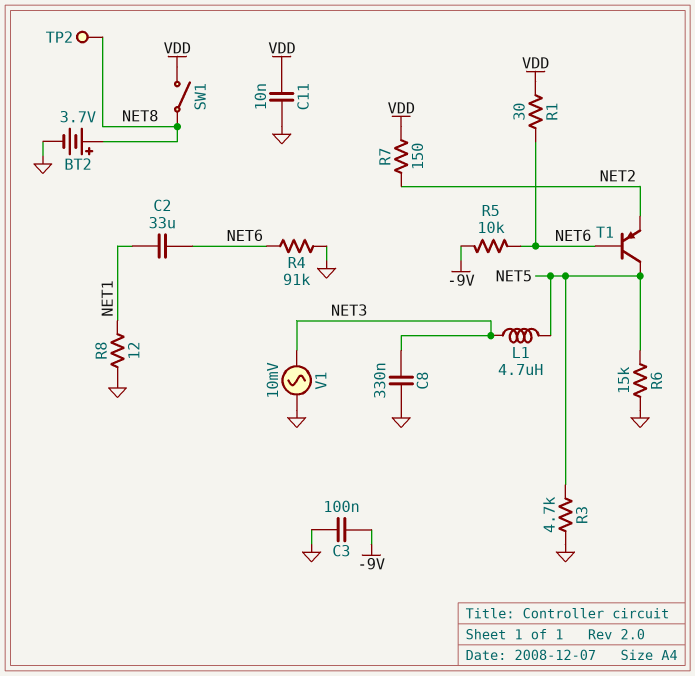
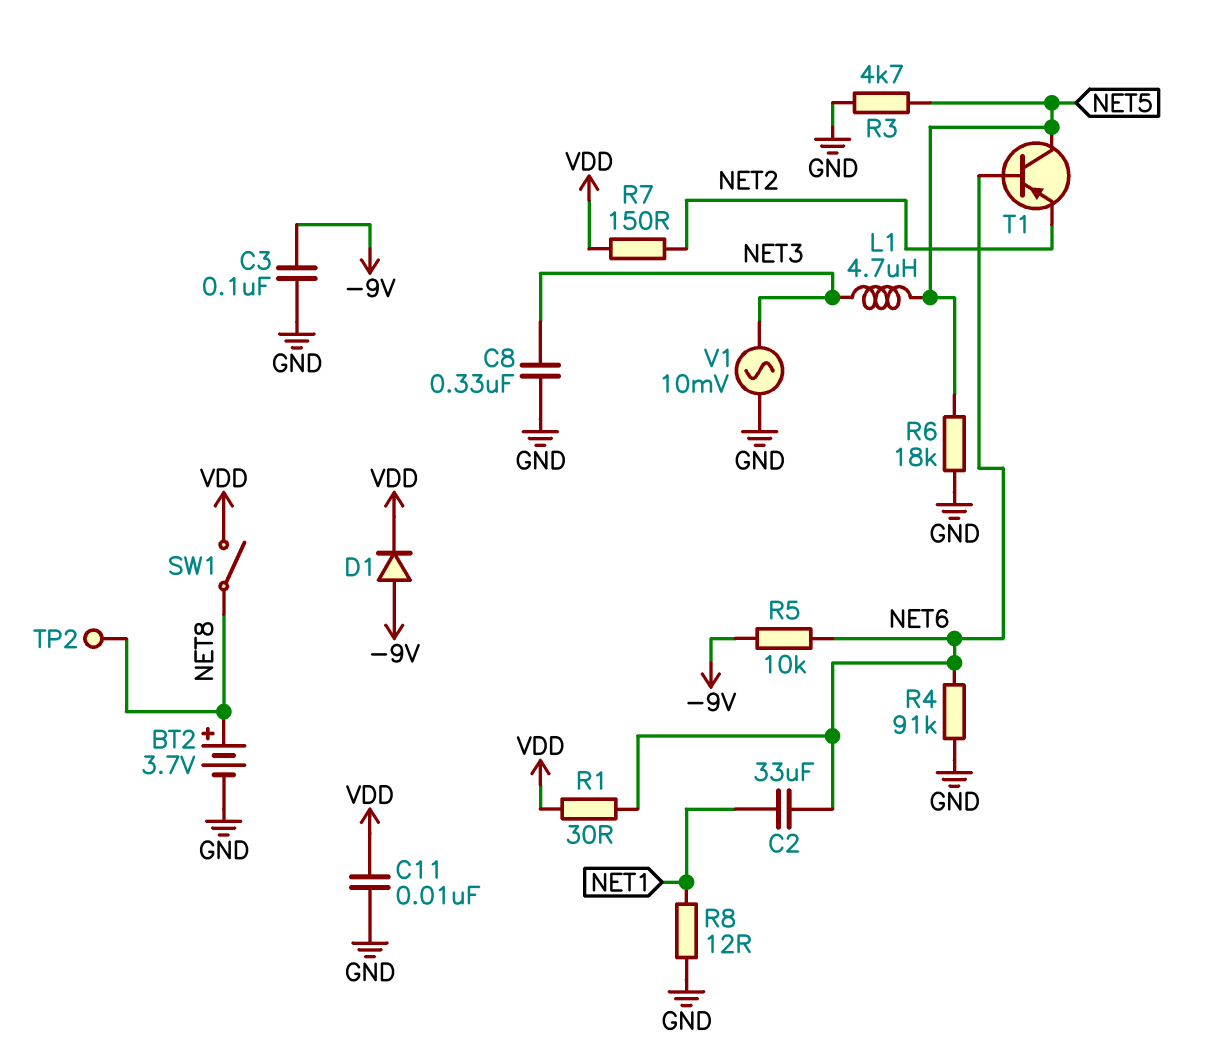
D1: none -> diode (A -9V, K VDD)
R6: 15k (GND, NET5) -> 18k (GND, NET5)

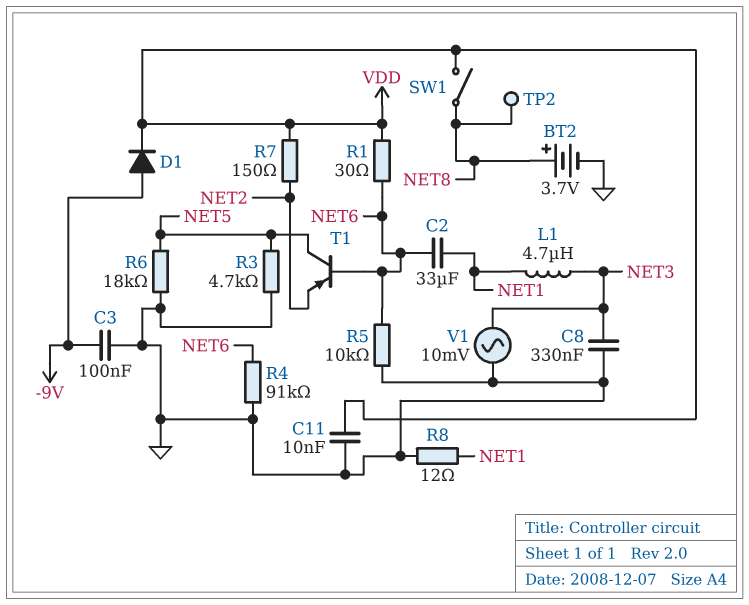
L1: 4.7uH (NET3, NET5) -> 4.7uH (NET1, NET3)
R5: 10k (-9V, NET6) -> 10k (GND, NET6)

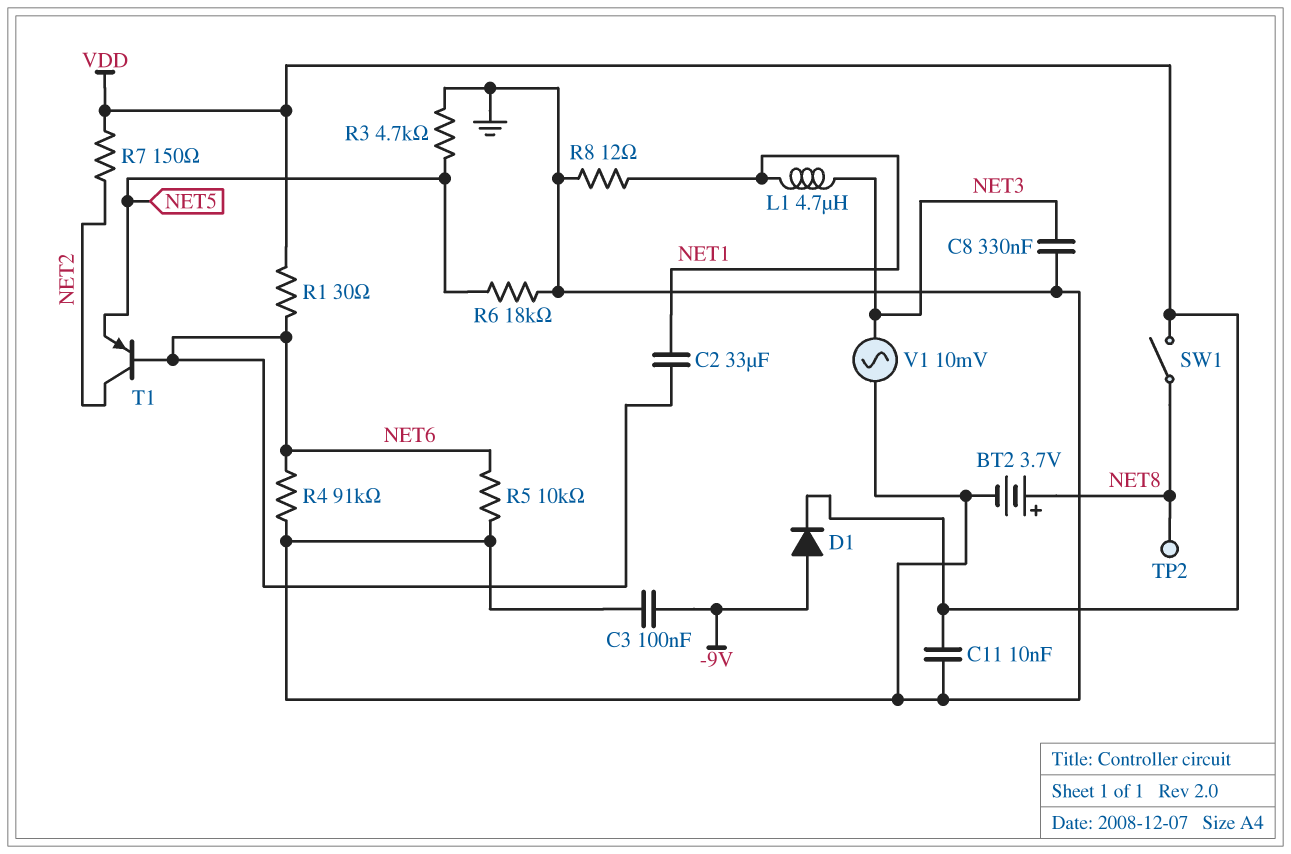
T1: PNP (B NET6, C NET5, E NET2) -> PNP (B NET6, C NET2, E NET5)

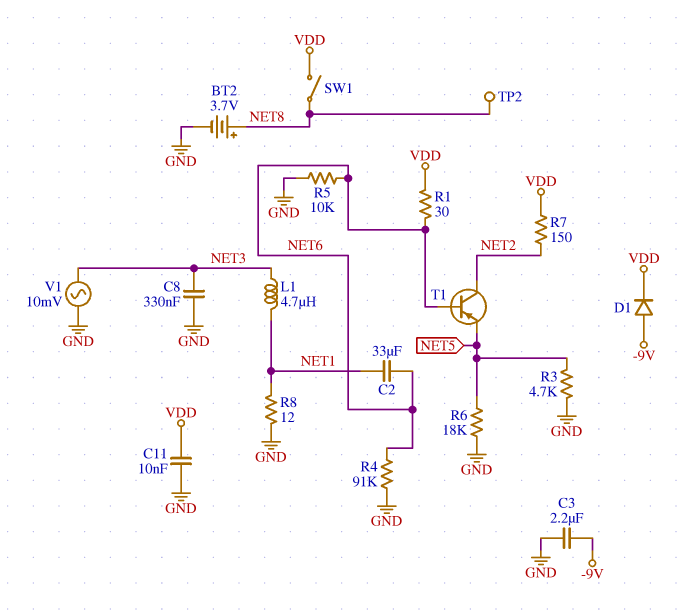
C3: 100nF (-9V, GND) -> 2.2uF (-9V, GND)

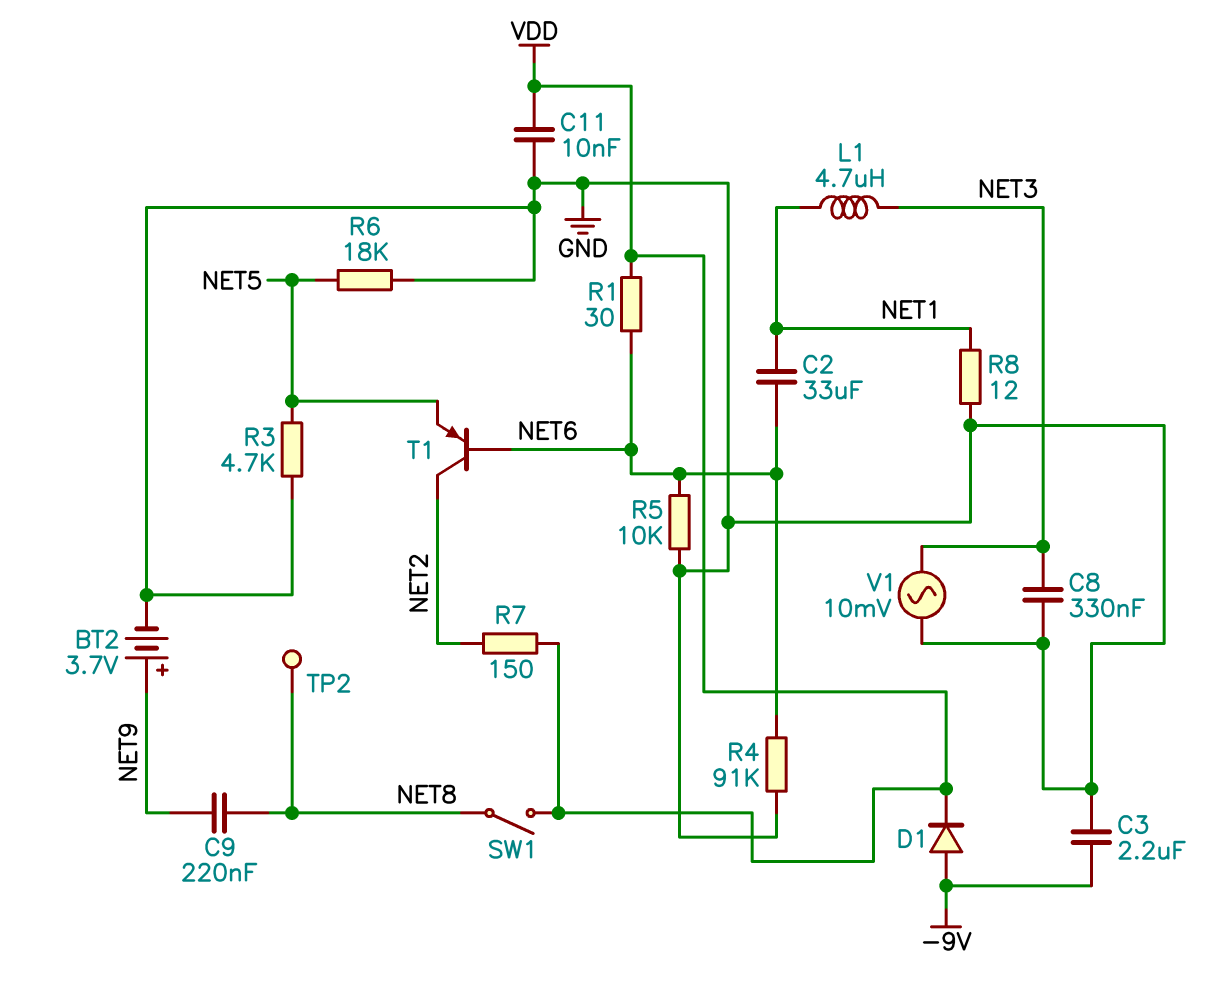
BT2: 3.7V (plus NET8, minus GND) -> 3.7V (plus NET9, minus GND)
C9: none -> 220nF (NET8, NET9)

